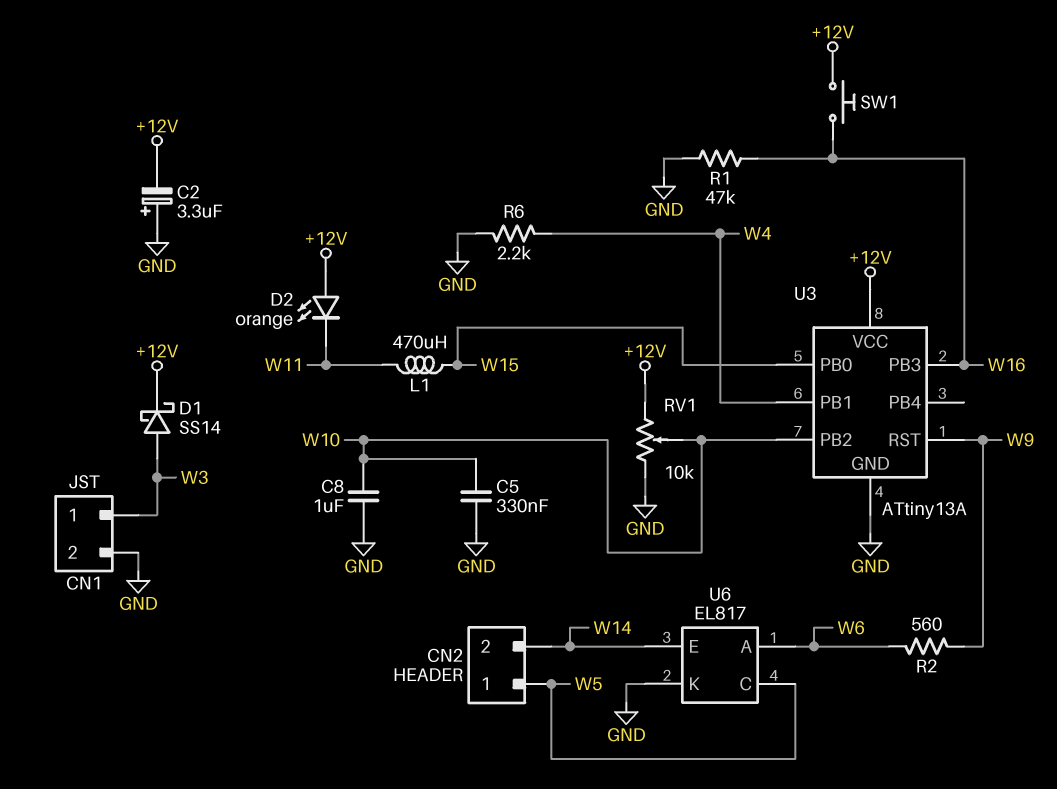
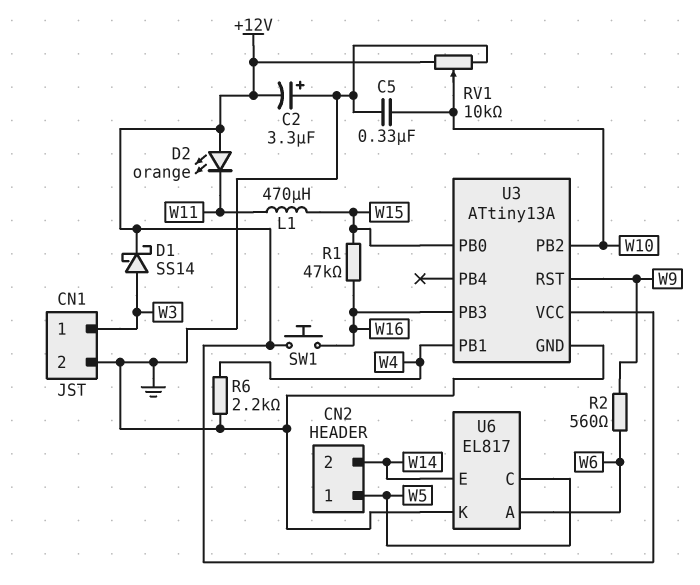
C8: 1uF (GND, W10) -> none
R1: 47k (GND, W16) -> 47k (W15, W16)

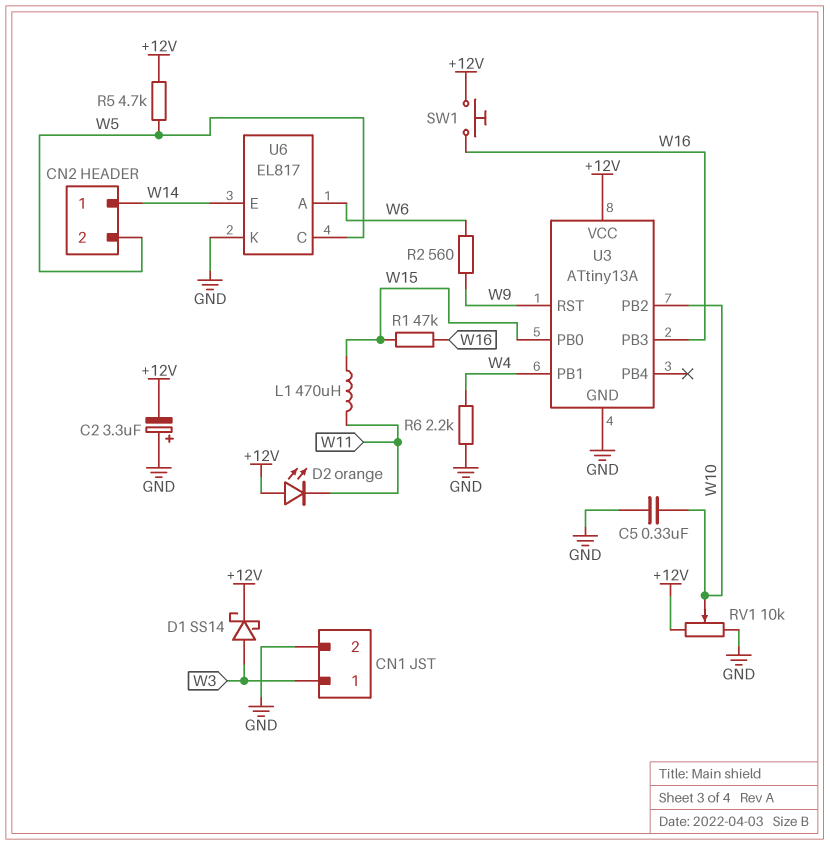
CN2 pin 1: W5 -> W14
CN2 pin 2: W14 -> W5
R5: none -> 4.7k (+12V, W5)

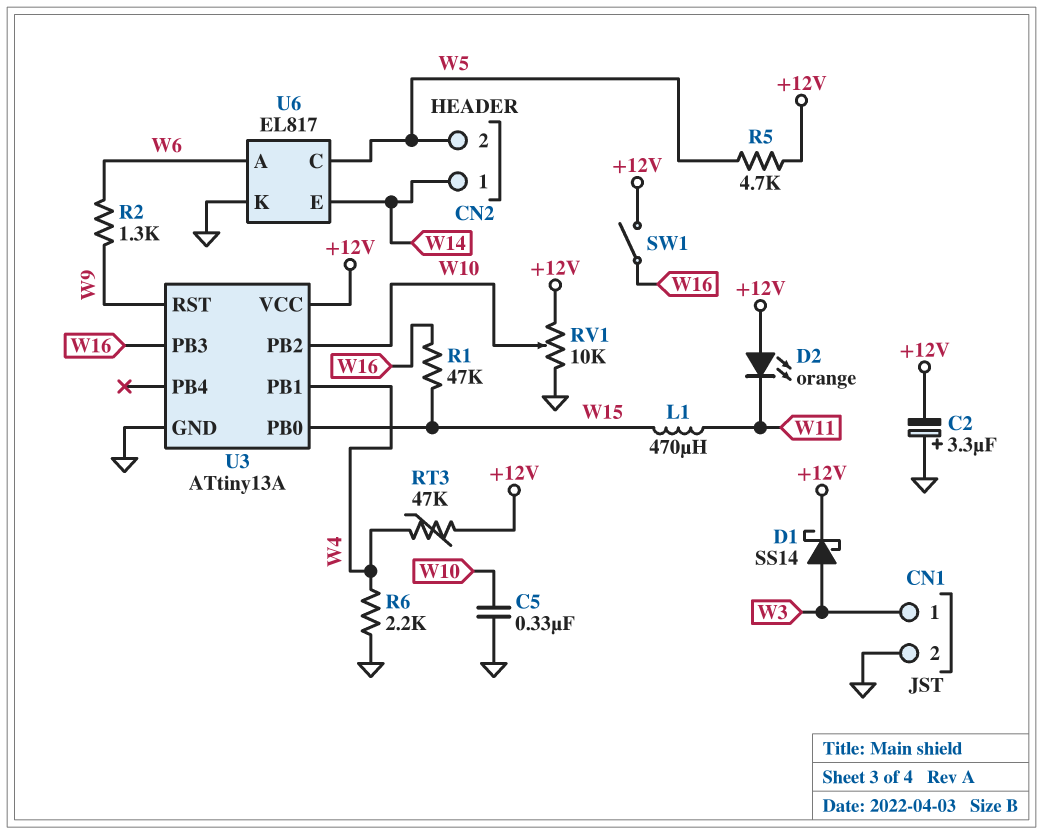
R2: 560 (W6, W9) -> 1.3k (W6, W9)
RT3: none -> 47k (+12V, W4)
SW1: button (+12V, W16) -> switch (+12V, W16)

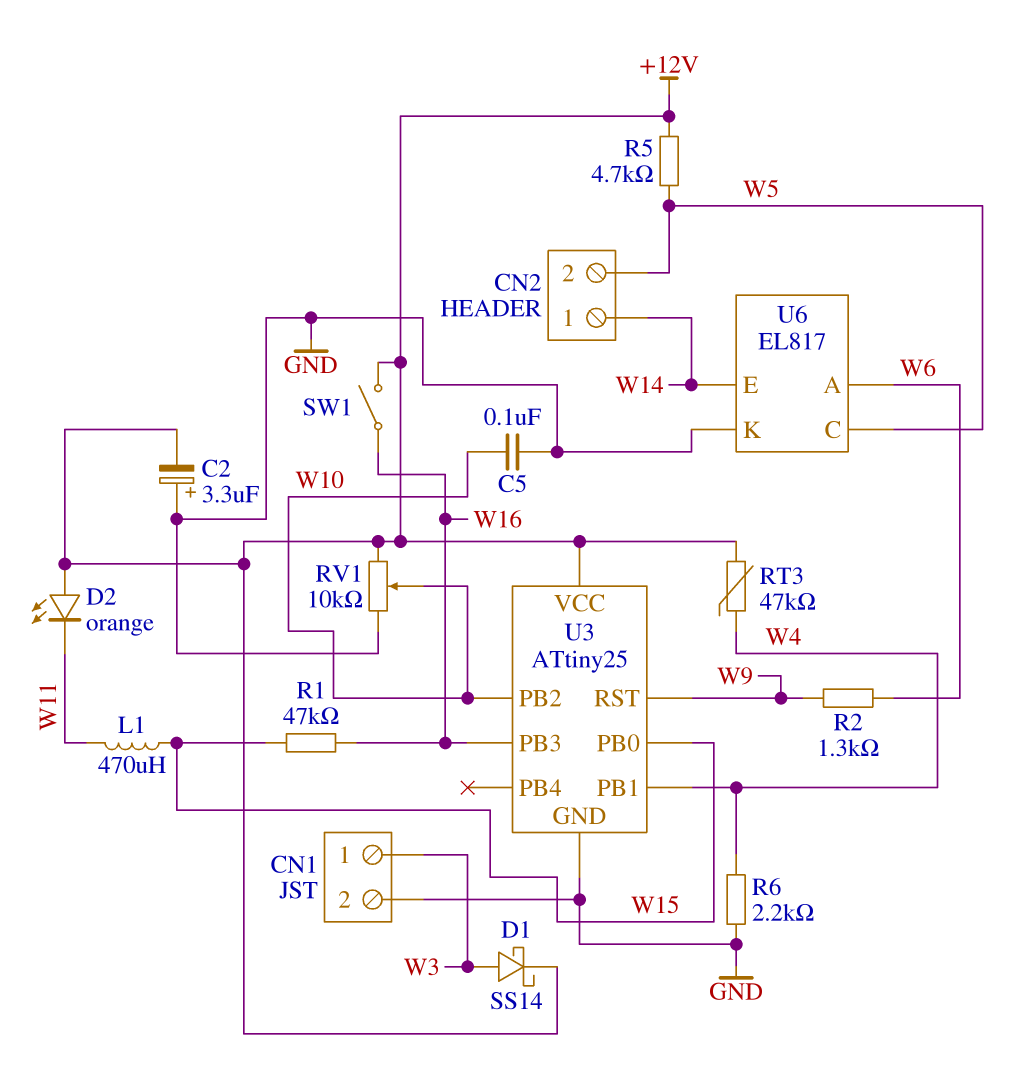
C5: 330nF (GND, W10) -> 100nF (GND, W10)
U3: ATtiny13A -> ATtiny25

